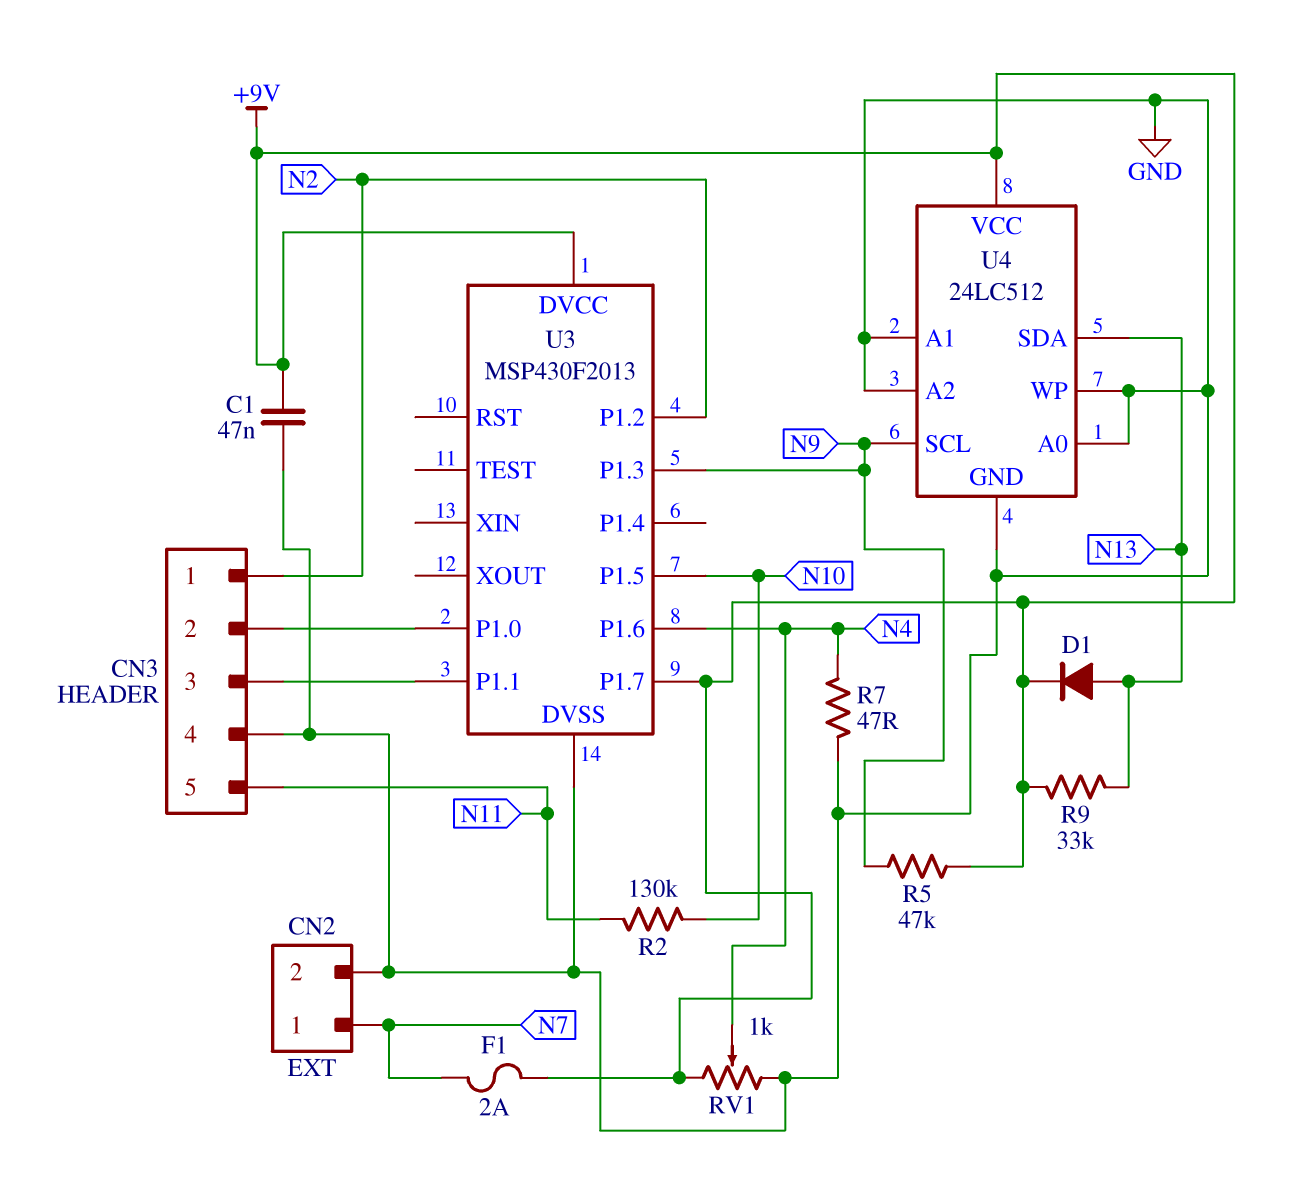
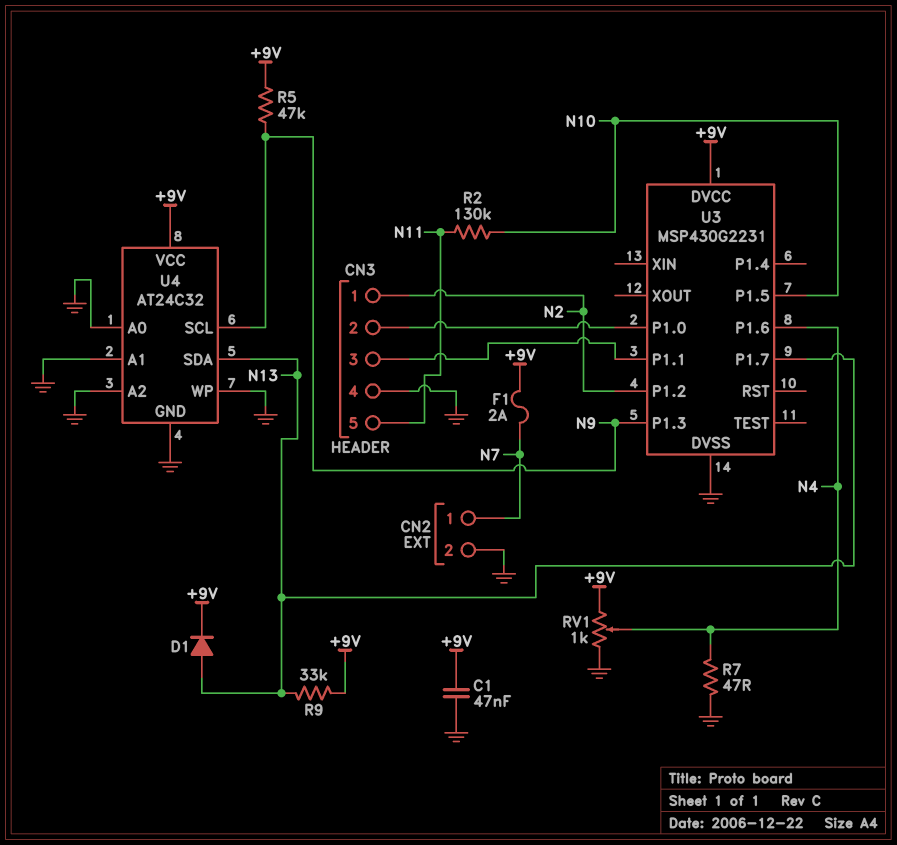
U3: MSP430F2013 -> MSP430G2231
U3 pin P1.7: +9V -> N13
U4: 24LC512 -> AT24C32

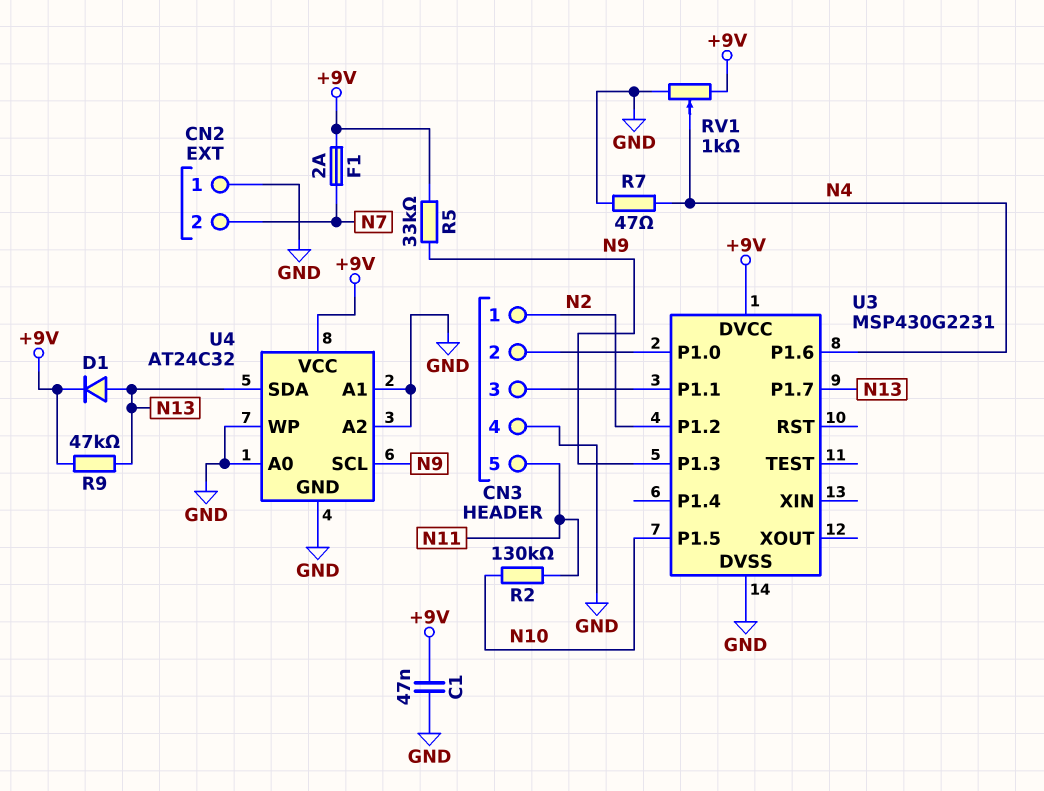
CN2 pin 1: N7 -> GND
CN2 pin 2: GND -> N7
R5: 47k (+9V, N9) -> 33k (+9V, N9)
R9: 33k (+9V, N13) -> 47k (+9V, N13)

